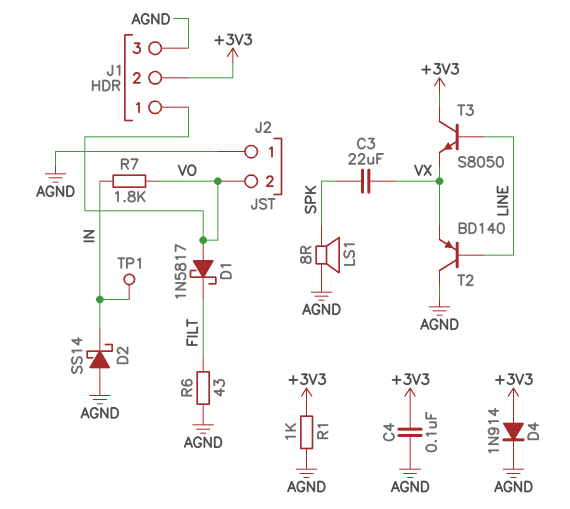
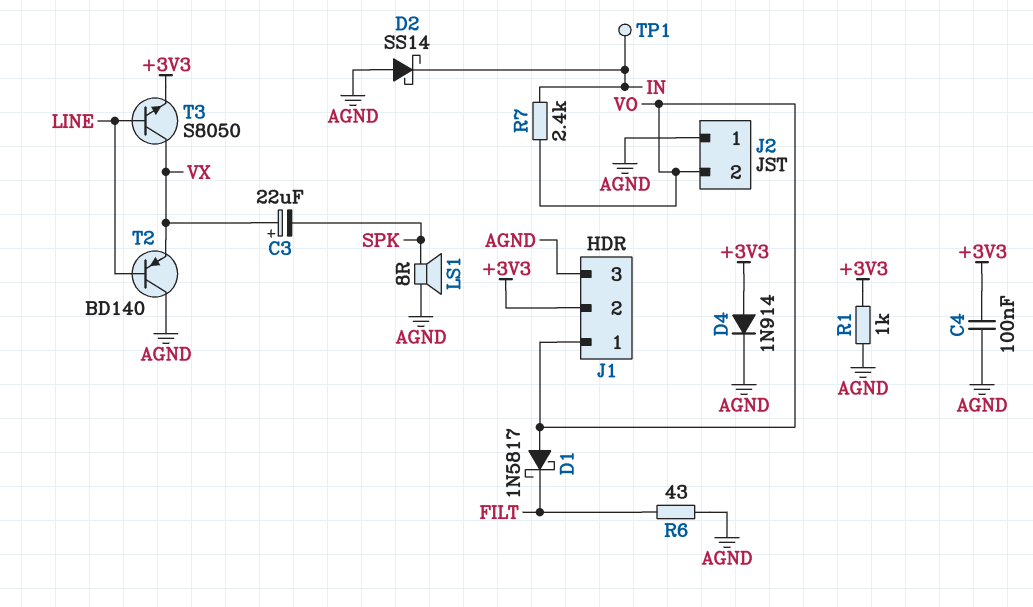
C3: 22uF (SPK, VX) -> 22uF (plus VX, minus SPK)
R7: 1.8k (IN, VO) -> 2.4k (IN, VO)
T3: NPN S8050 (B LINE, C +3V3, E VX) -> NPN S8050 (B LINE, C VX, E +3V3)

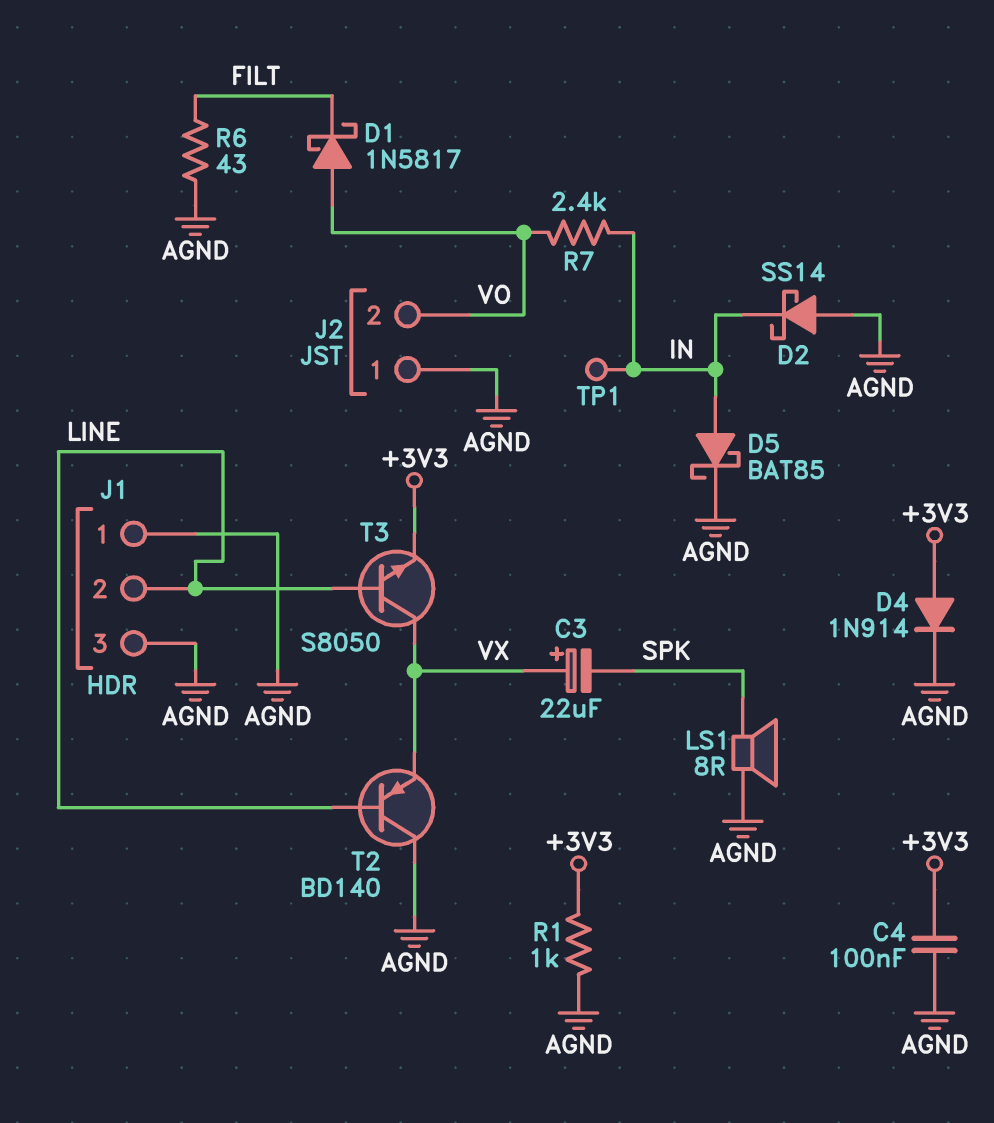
D5: none -> schottky BAT85 (A IN, K AGND)
J1 pin 1: VO -> AGND
J1 pin 2: +3V3 -> LINE

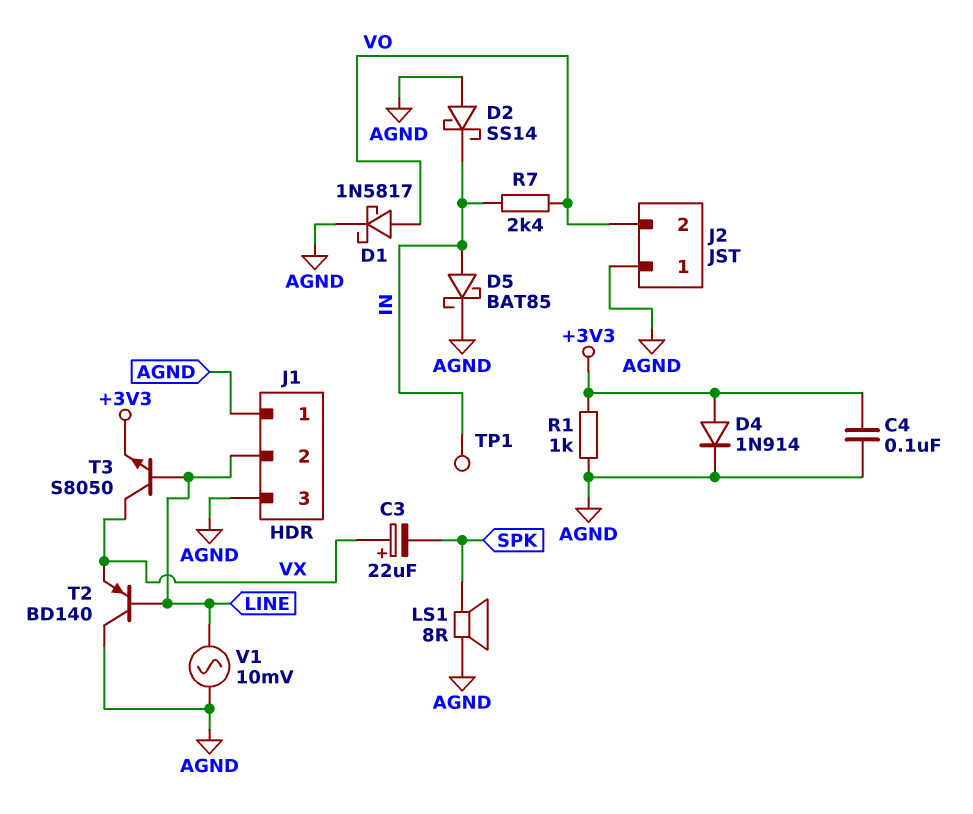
D1: schottky 1N5817 (A VO, K FILT) -> schottky 1N5817 (A VO, K AGND)
R6: 43 (AGND, FILT) -> none
V1: none -> AC 10mV (AGND, LINE)

